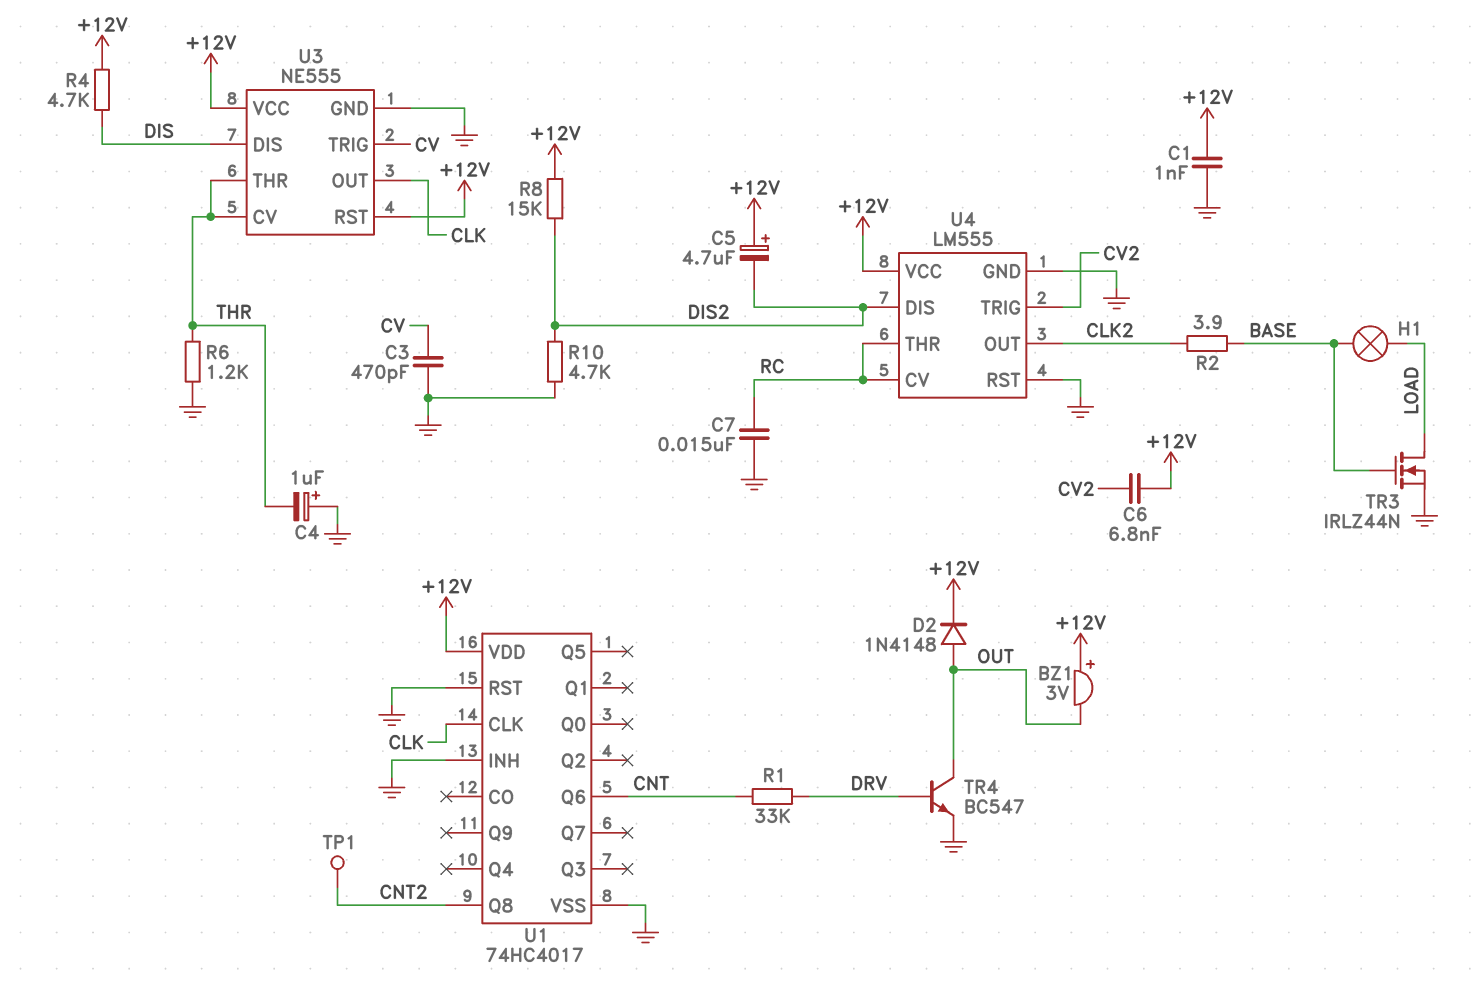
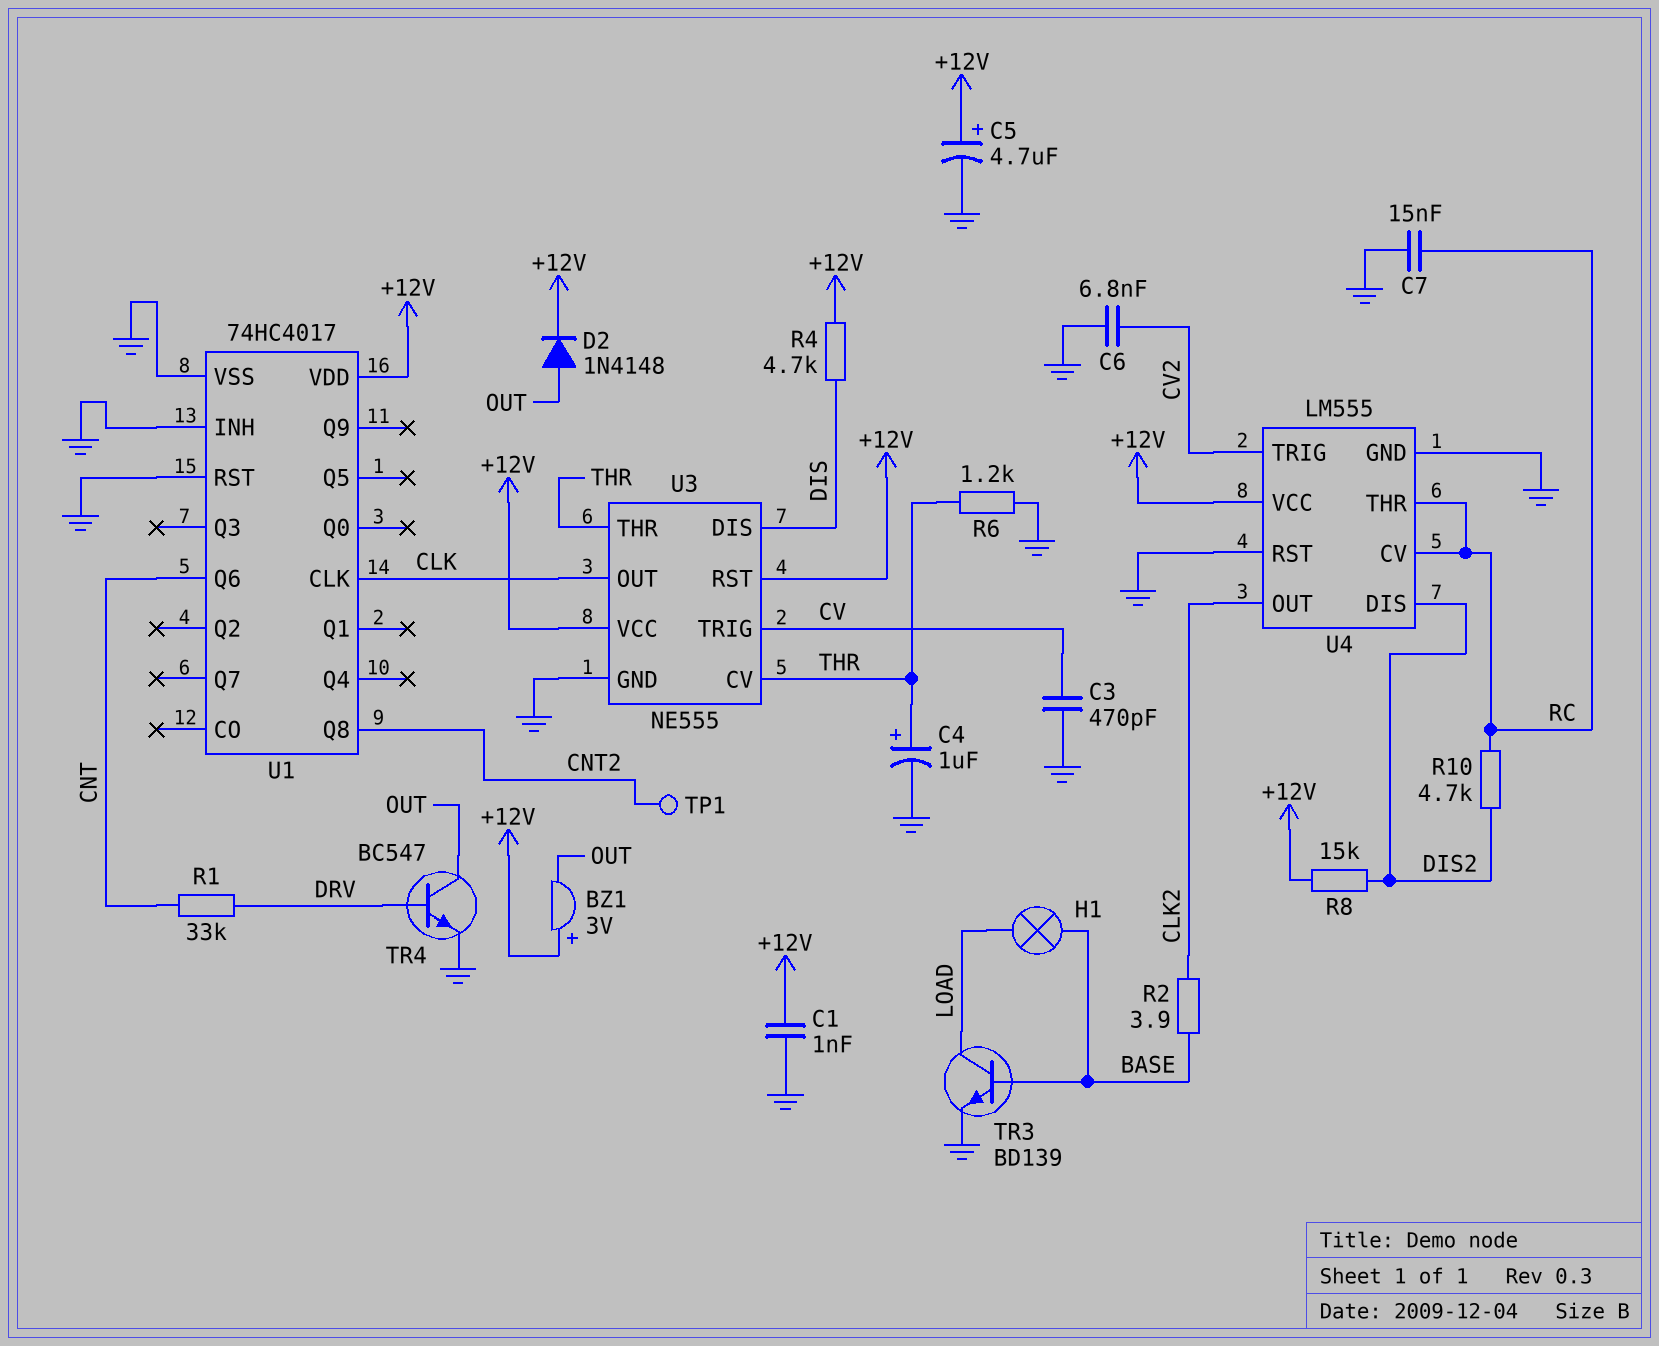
C4: 1uF (plus GND, minus THR) -> 1uF (plus THR, minus GND)
C5: 4.7uF (plus +12V, minus DIS2) -> 4.7uF (plus +12V, minus GND)
C6: 6.8nF (+12V, CV2) -> 6.8nF (CV2, GND)
R10: 4.7k (DIS2, GND) -> 4.7k (DIS2, RC)
TR3: NMOS IRLZ44N (G BASE, D LOAD, S GND) -> NPN BD139 (B BASE, C LOAD, E GND)

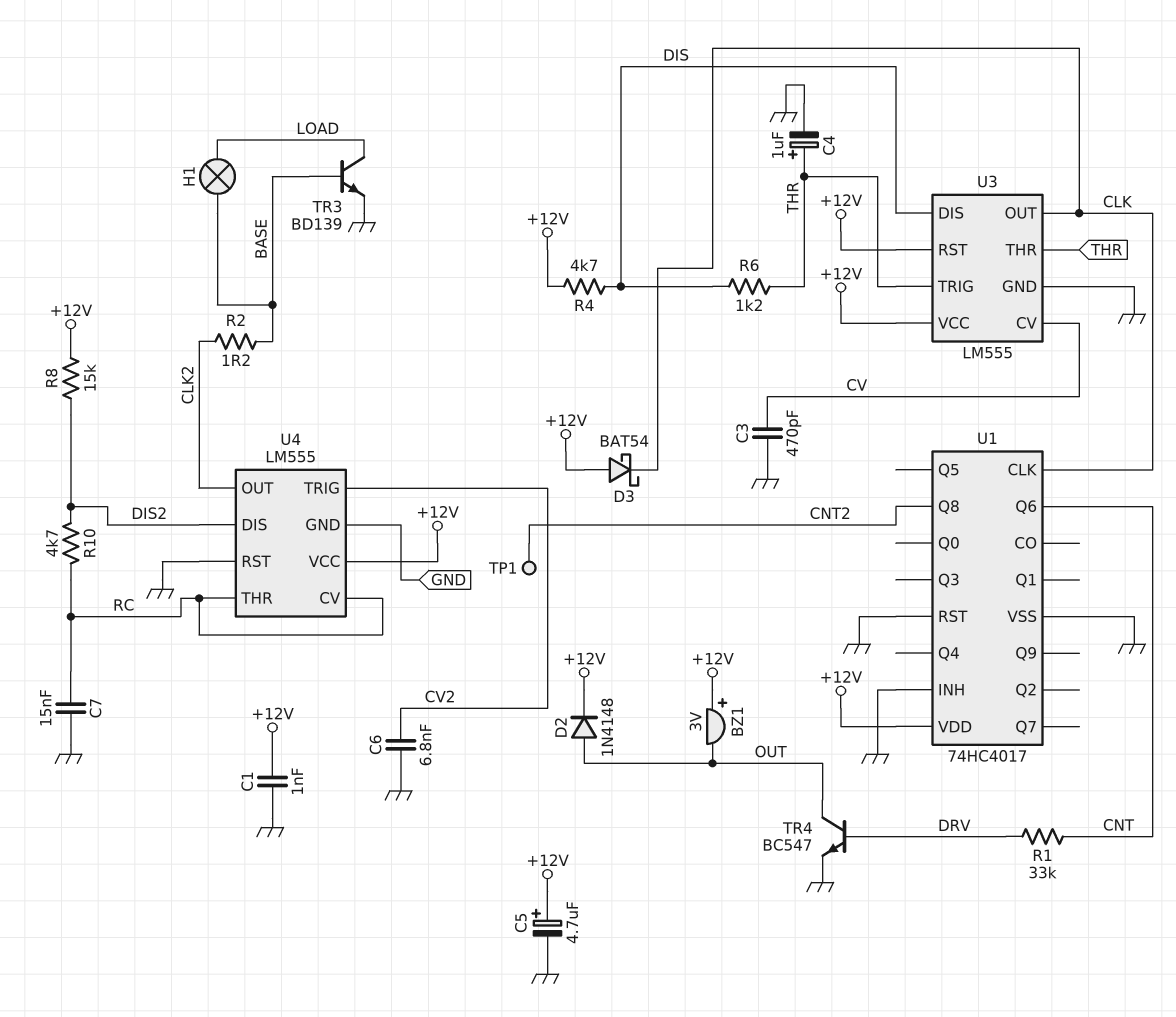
D3: none -> schottky BAT54 (A +12V, K CLK)
R2: 3.9 (BASE, CLK2) -> 1.2 (BASE, CLK2)
R6: 1.2k (GND, THR) -> 1.2k (DIS, THR)
U3: NE555 -> LM555
U3 pin CV: THR -> CV
U3 pin TRIG: CV -> THR

